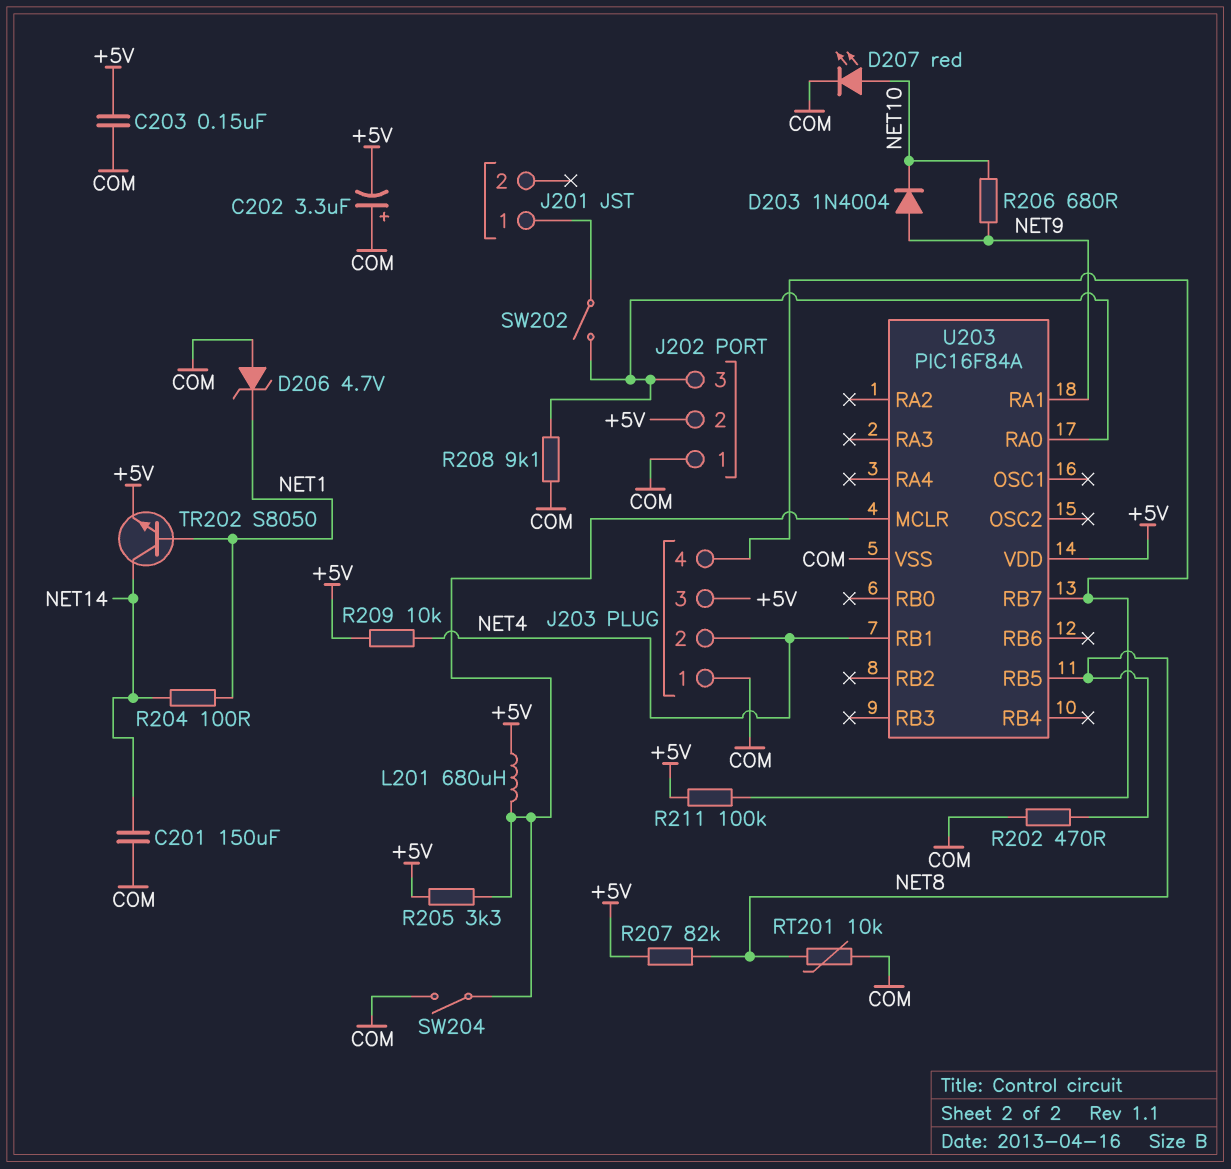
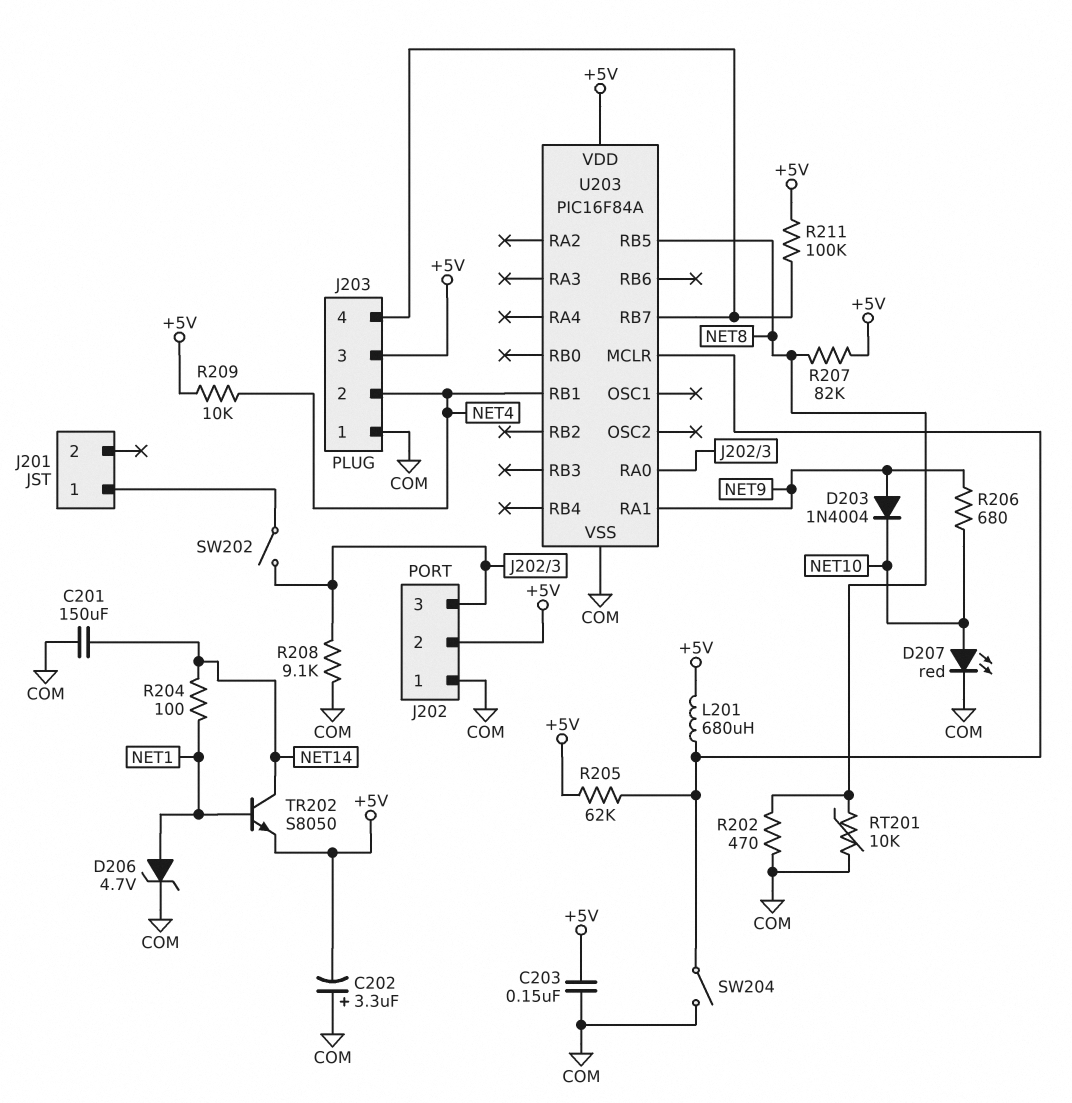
D206: zener 4.7V (A COM, K NET1) -> zener 4.7V (A NET1, K COM)
R205: 3.3k (+5V, U203/MCLR) -> 62k (+5V, U203/MCLR)

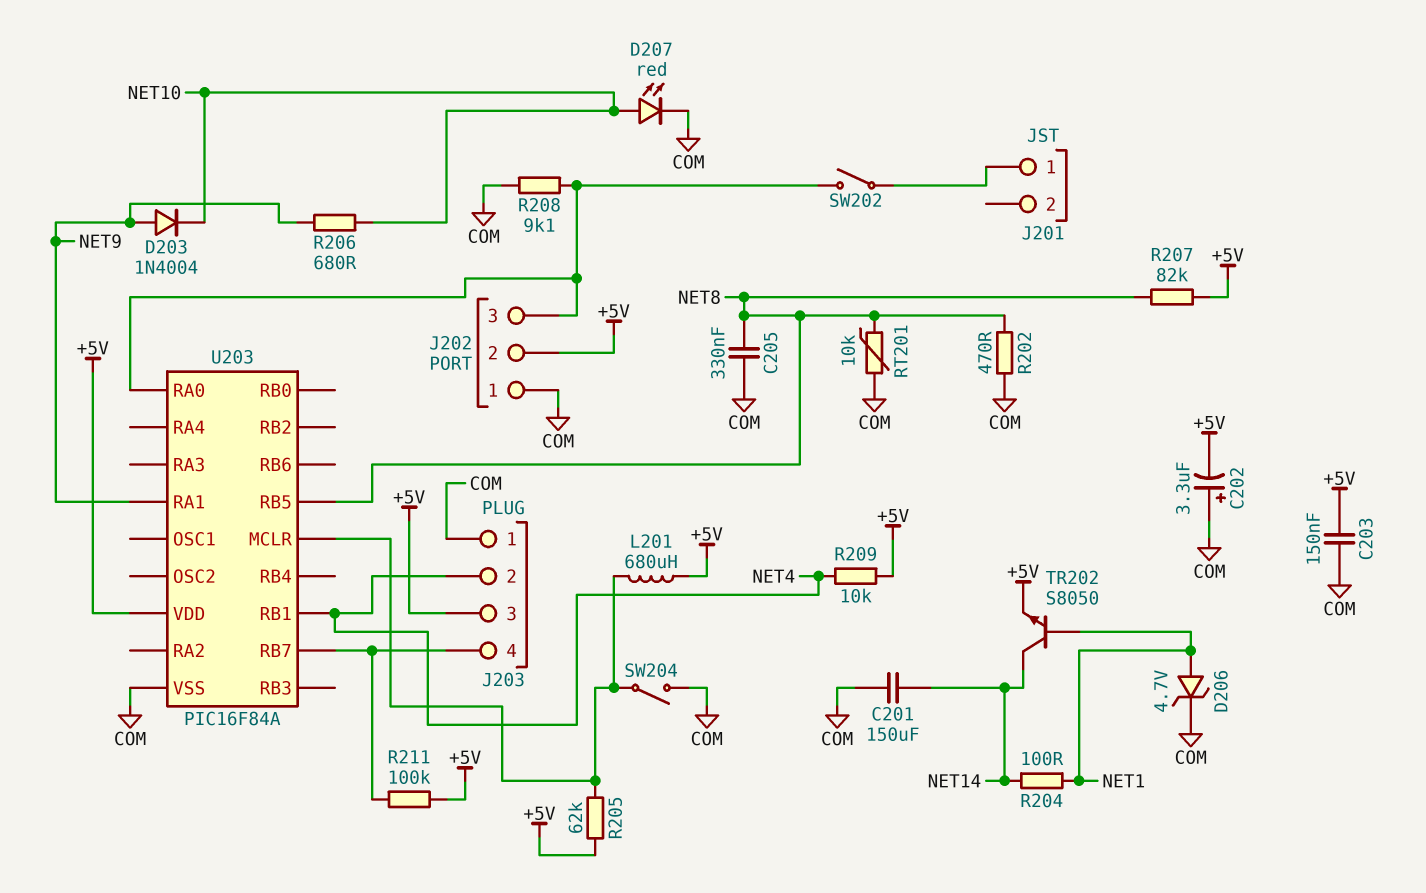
C205: none -> 330nF (COM, NET8)

